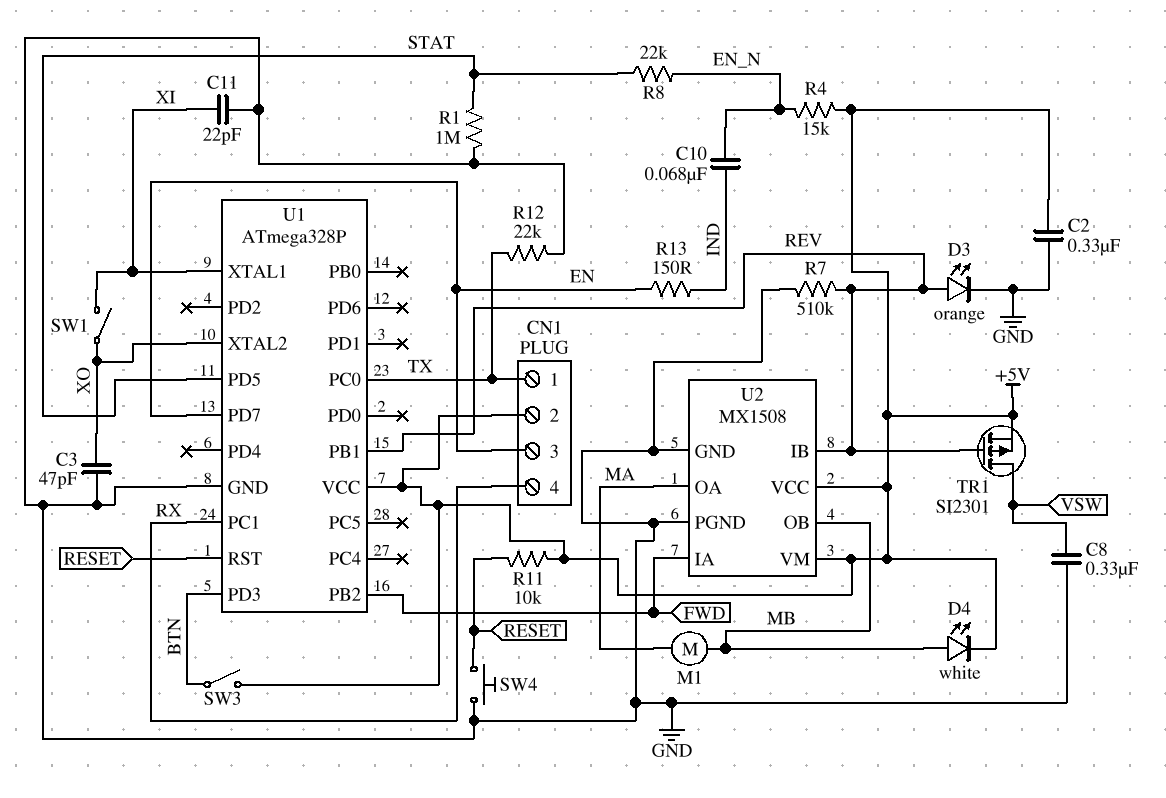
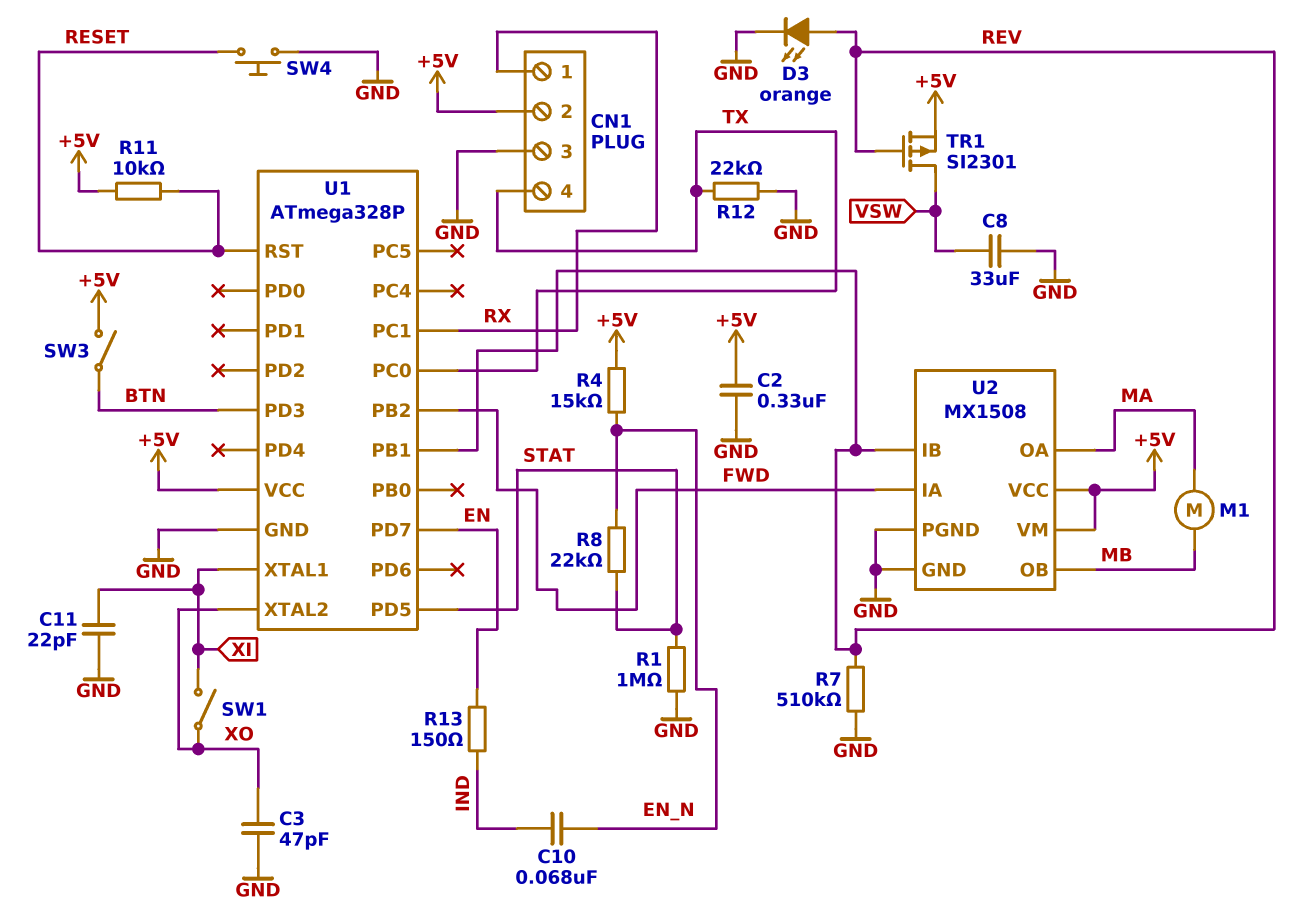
C8: 330nF (GND, VSW) -> 33uF (GND, VSW)
CN1 pin 1: TX -> RX
CN1 pin 3: EN -> GND
CN1 pin 4: RX -> TX
D4: LED white (A MB, K +5V) -> none

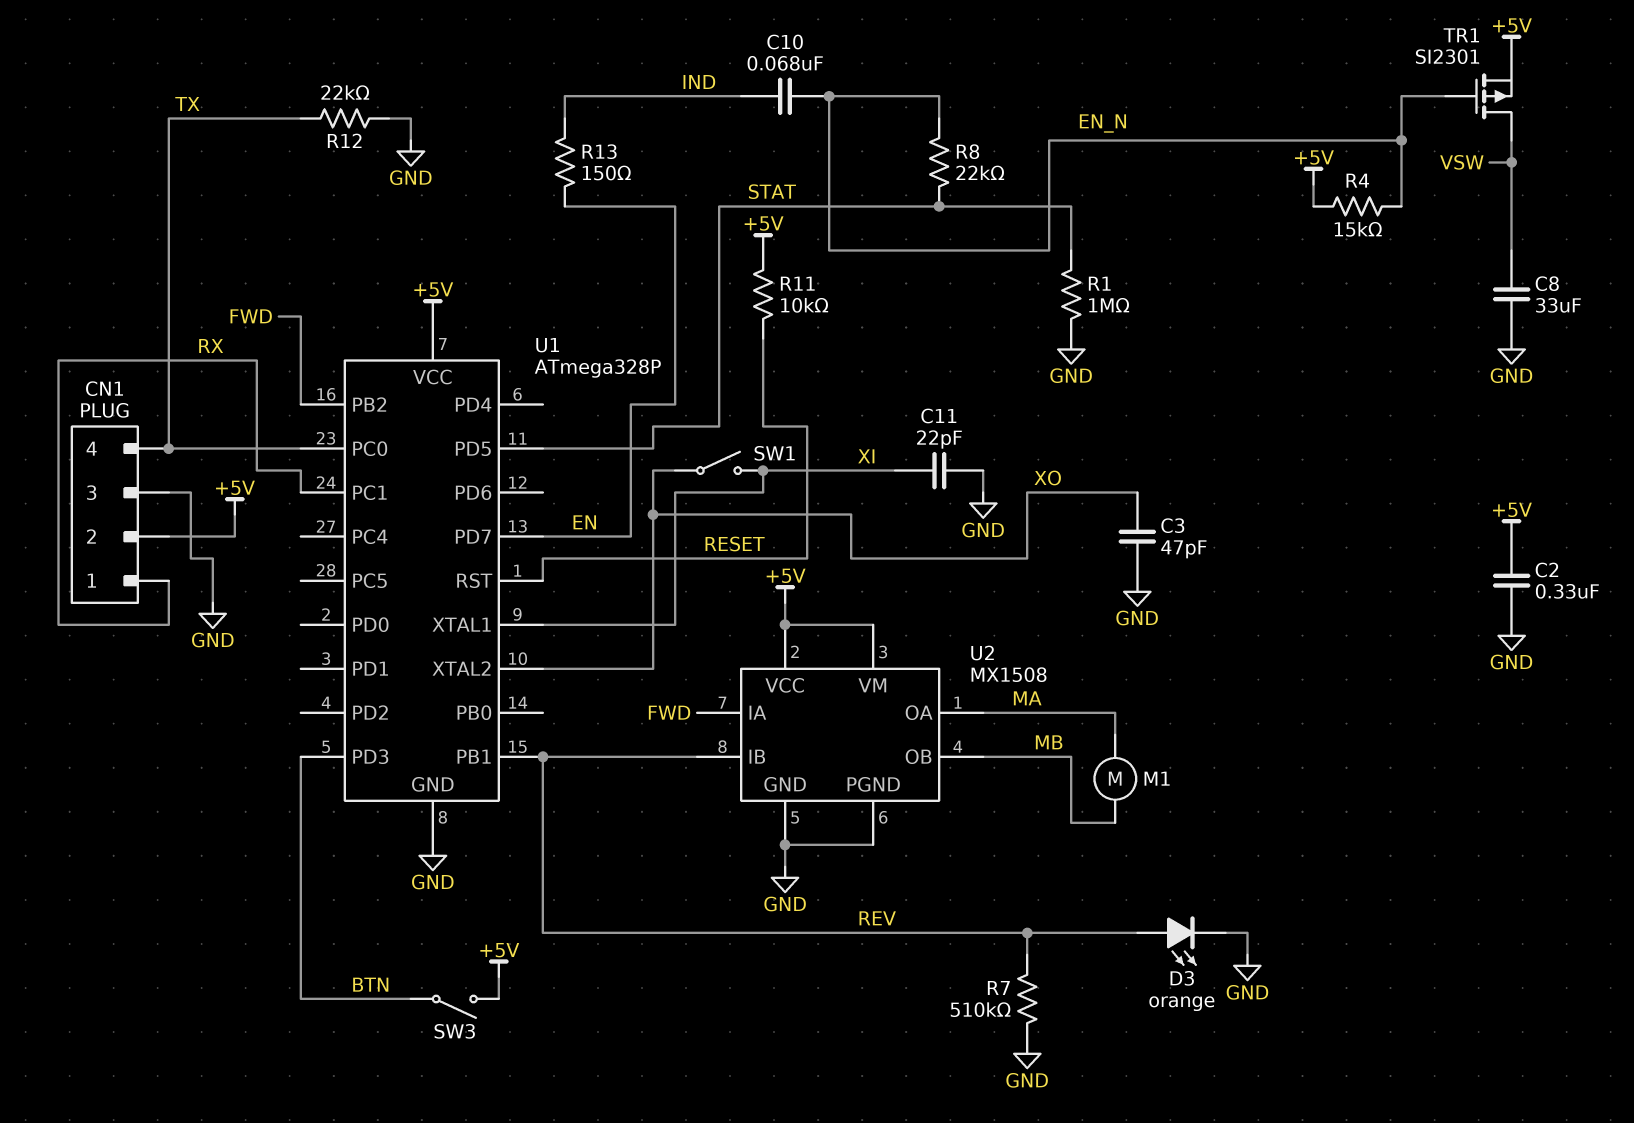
SW4: button (GND, RESET) -> none
TR1: PMOS SI2301 (G REV, D VSW, S +5V) -> PMOS SI2301 (G EN_N, D VSW, S +5V)

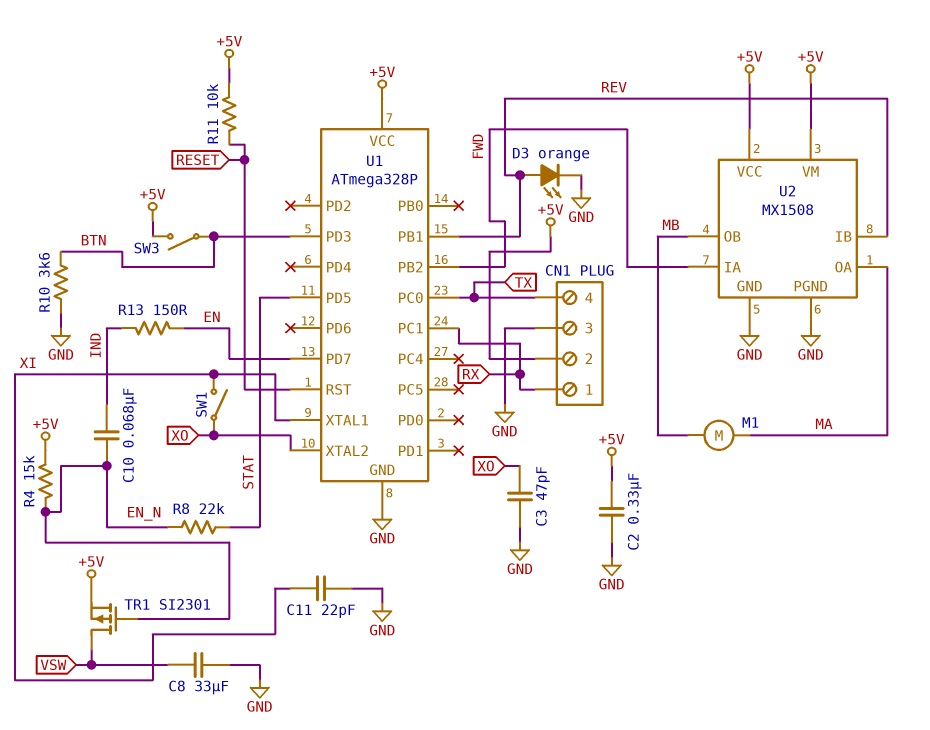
R1: 1M (GND, STAT) -> none
R7: 510k (GND, REV) -> none
R10: none -> 3.6k (BTN, GND)
R12: 22k (GND, TX) -> none

